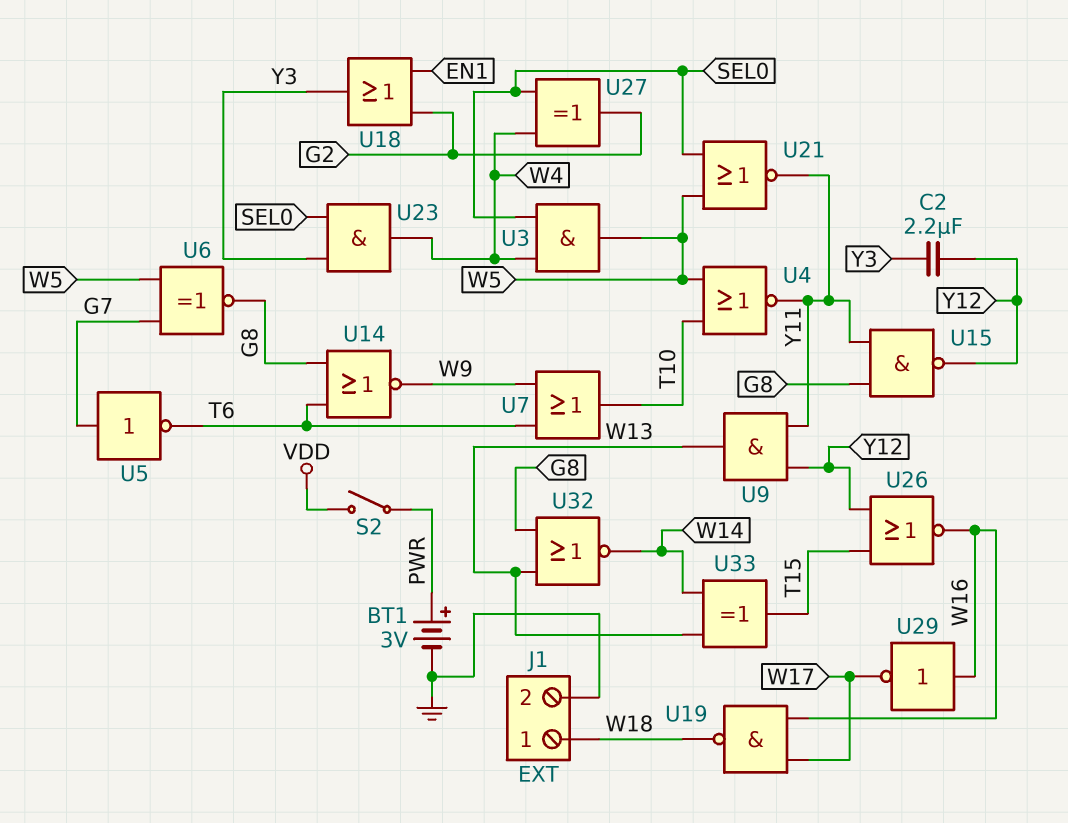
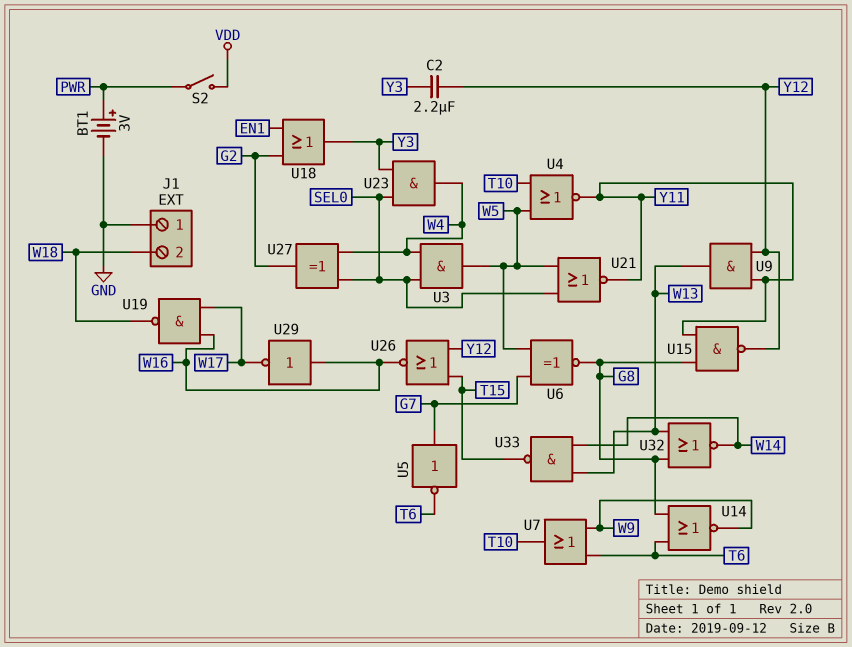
J1 pin 1: W18 -> GND
J1 pin 2: GND -> W18
U33: XOR (in W13, in W14, out T15) -> NAND (in W13, in W14, out T15)

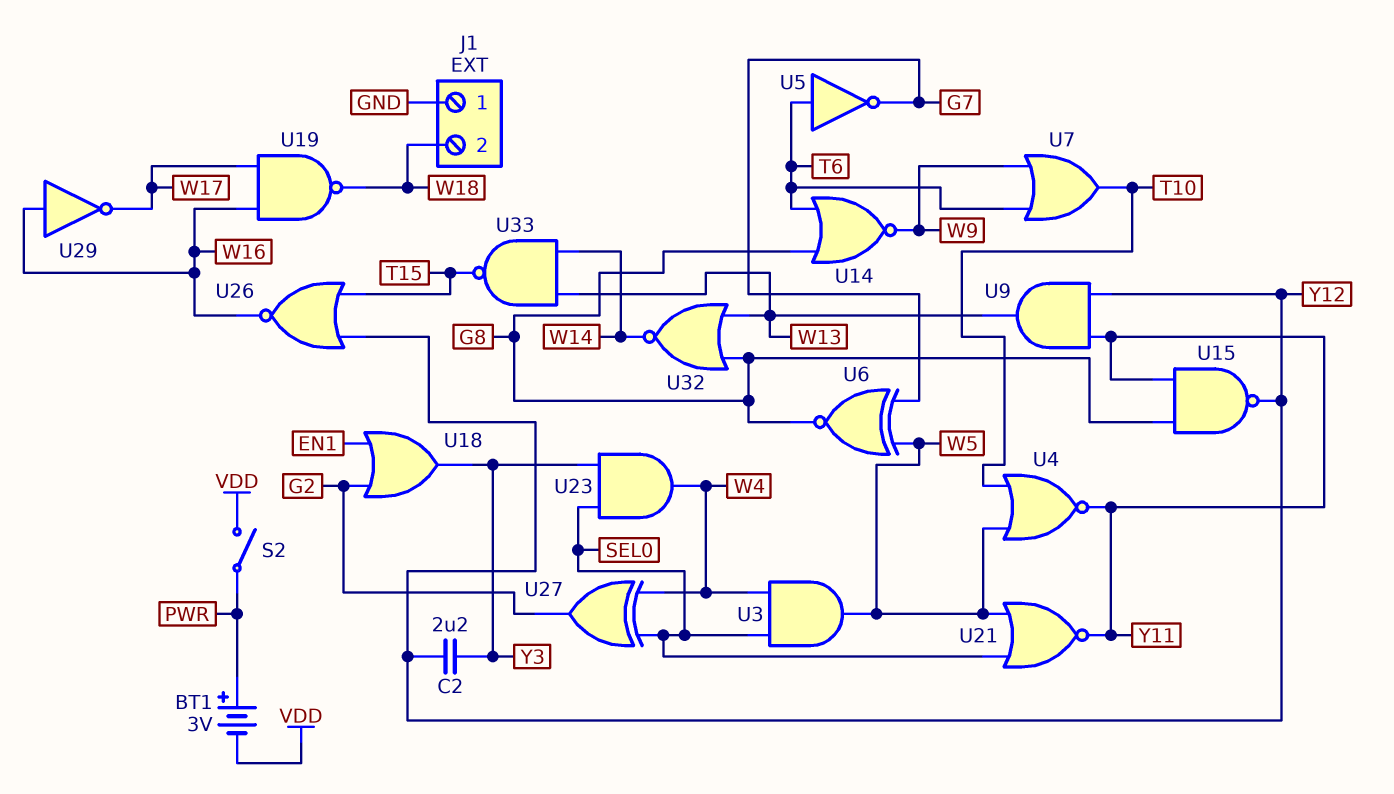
BT1: 3V (plus PWR, minus GND) -> 3V (plus PWR, minus VDD)
U5: NOT (in G7, out T6) -> NOT (in T6, out G7)

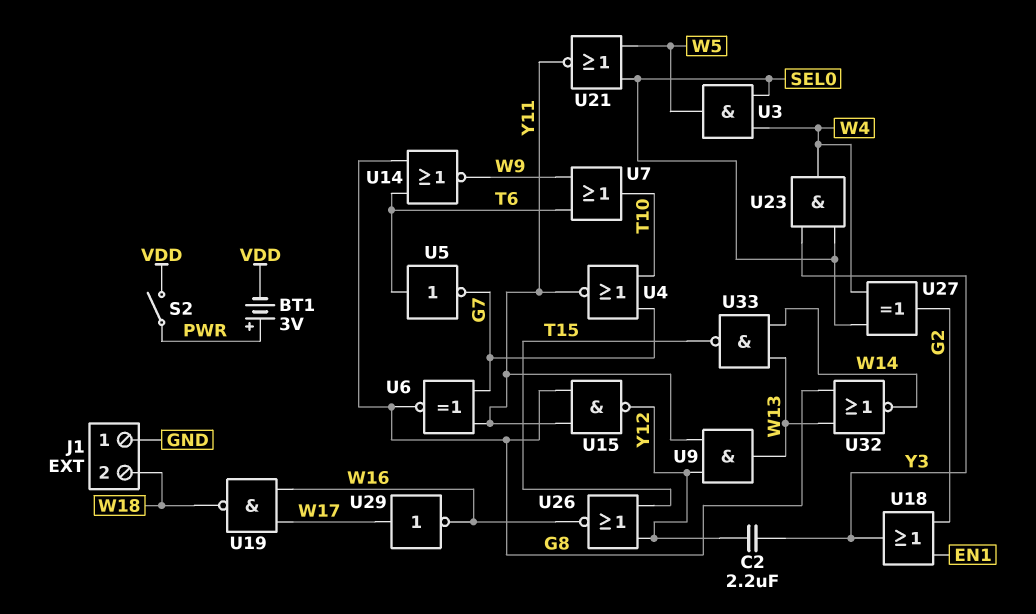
U4: NOR (in T10, in W5, out Y11) -> NOR (in G7, in T10, out Y11)
U6: XNOR (in G7, in W5, out G8) -> XNOR (in G7, in Y11, out G8)
U29: NOT (in W16, out W17) -> NOT (in W17, out W16)

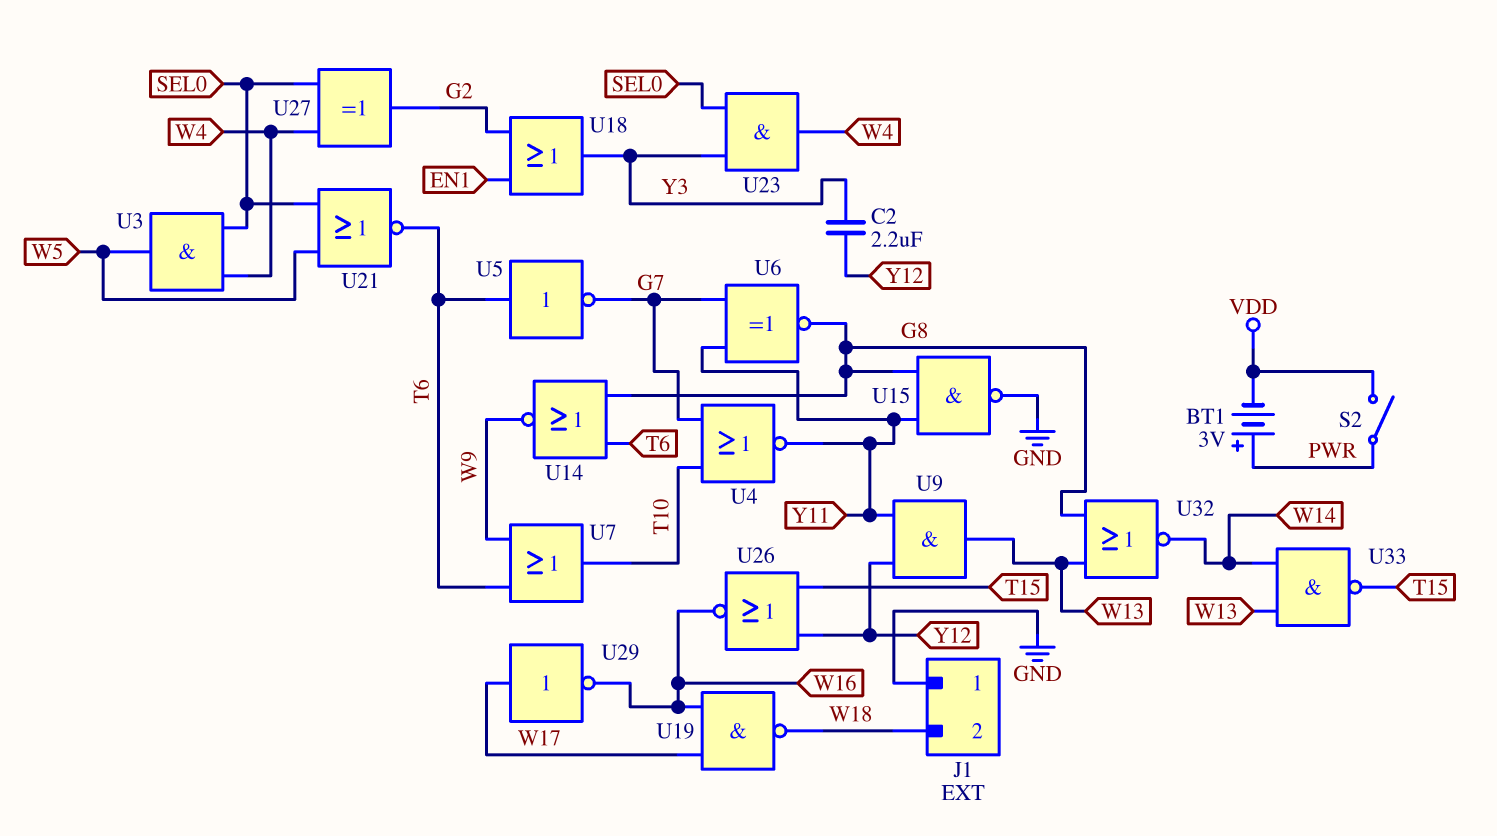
U15: NAND (in G8, in Y11, out Y12) -> NAND (in G8, in Y11, out GND)
U21: NOR (in SEL0, in W5, out Y11) -> NOR (in SEL0, in W5, out T6)

